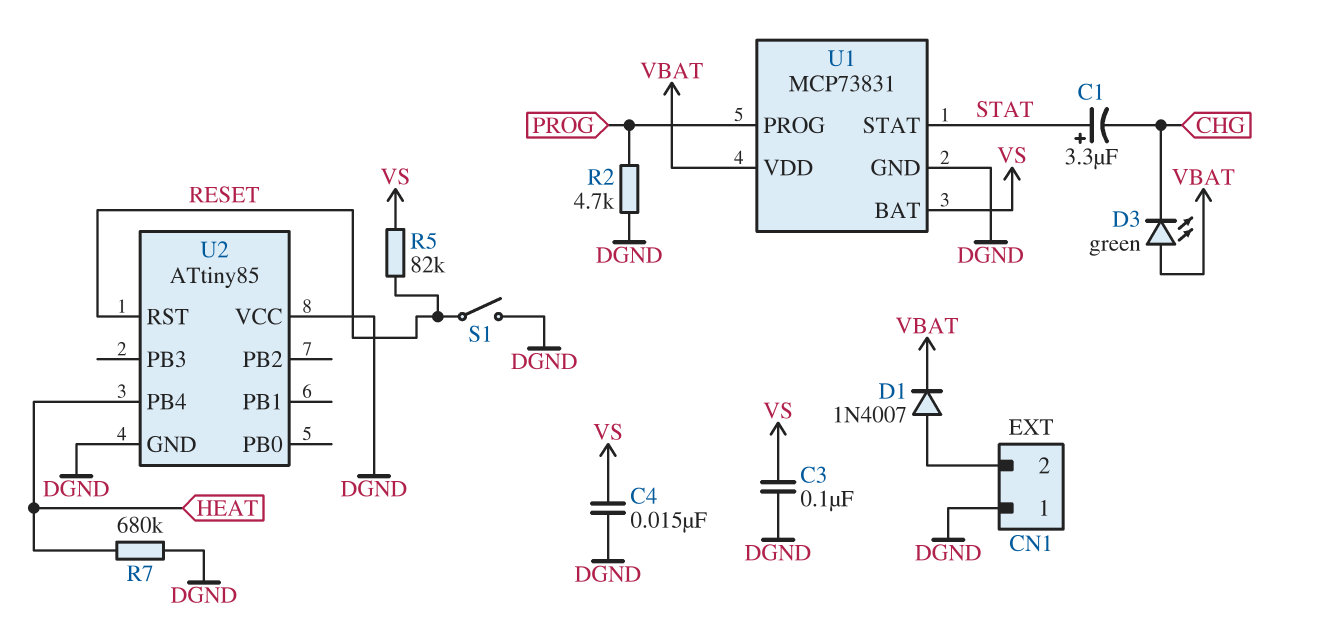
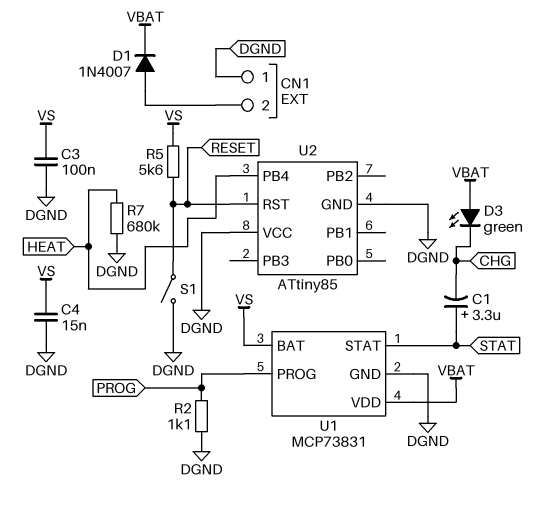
R2: 4.7k (DGND, PROG) -> 1.1k (DGND, PROG)
R5: 82k (RESET, VS) -> 5.6k (RESET, VS)

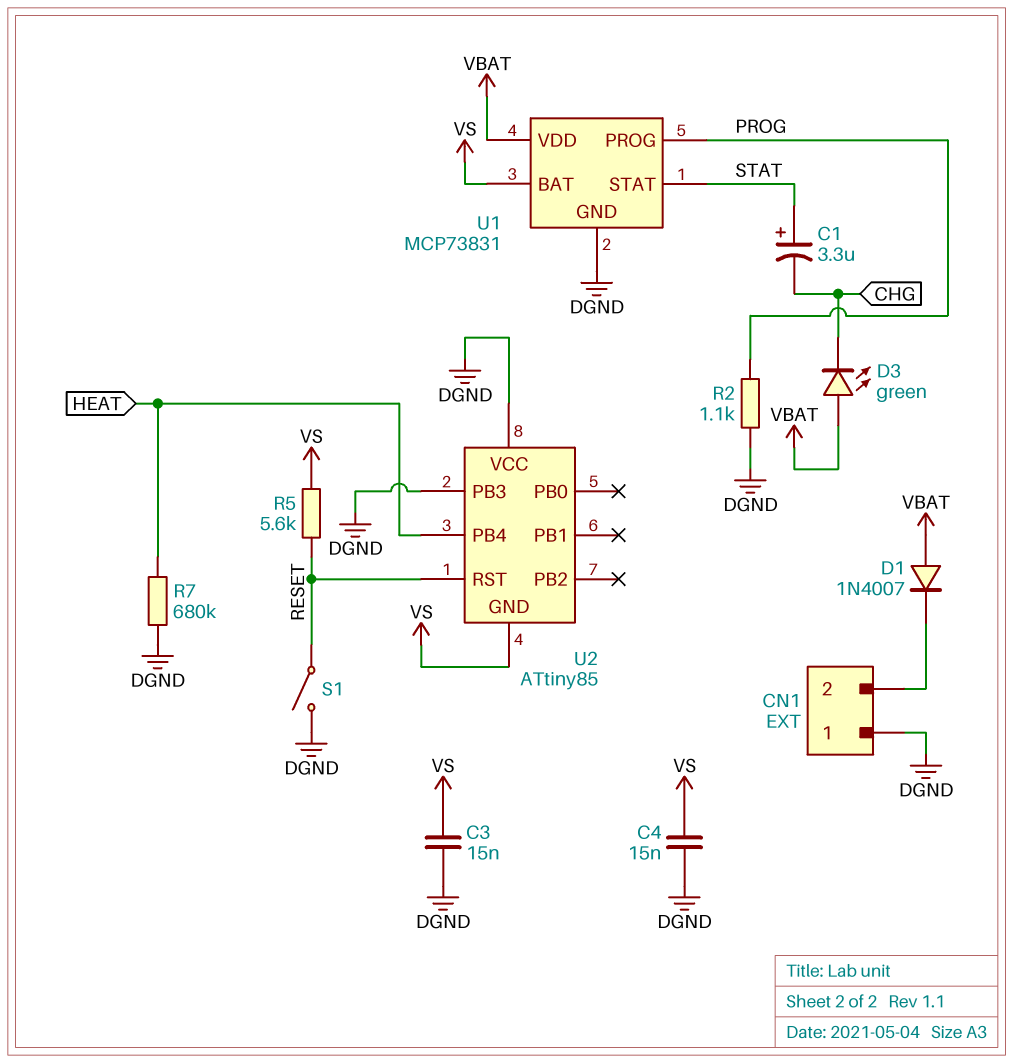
C3: 100nF (DGND, VS) -> 15nF (DGND, VS)
D1: diode 1N4007 (A CN1/2, K VBAT) -> diode 1N4007 (A VBAT, K CN1/2)
U2 pin GND: DGND -> VS
U2 pin PB3: none -> DGND

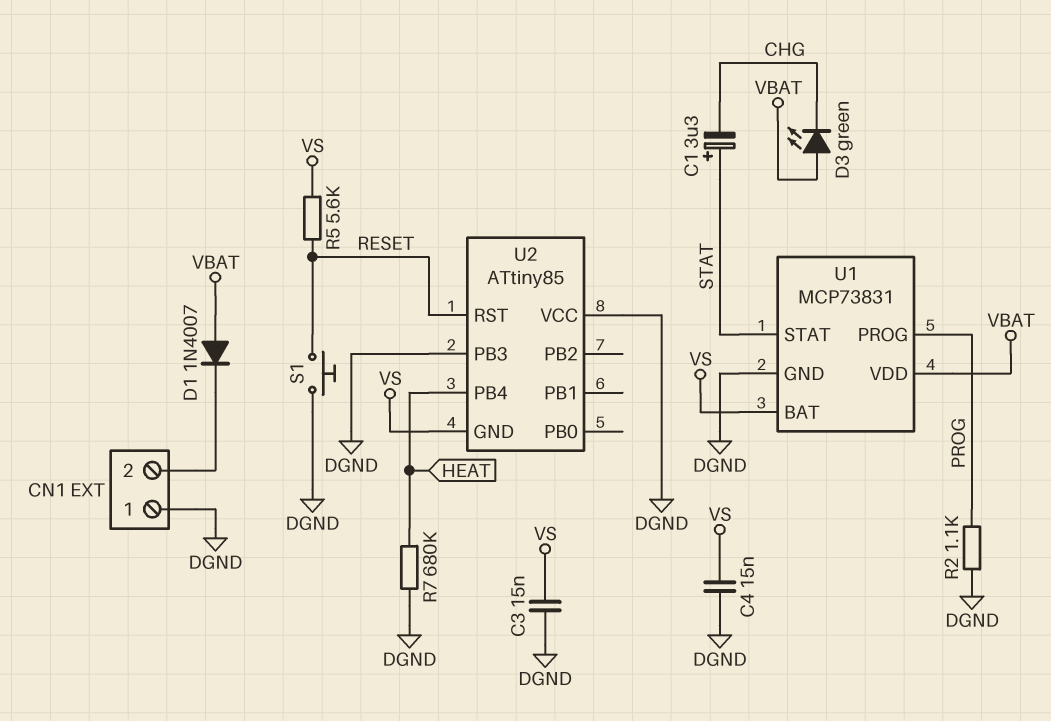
S1: switch (DGND, RESET) -> button (DGND, RESET)

